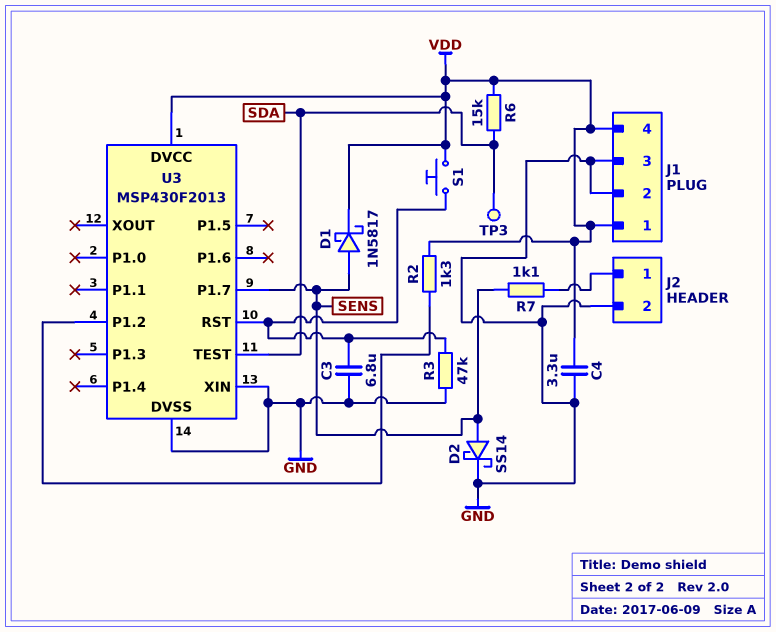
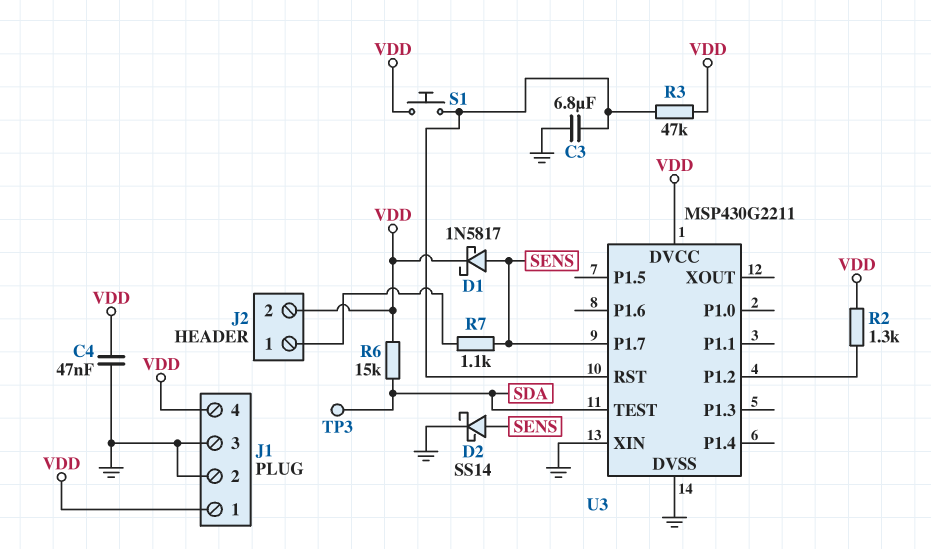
C4: 3.3uF (GND, VDD) -> 47nF (GND, VDD)
J2 pin 2: GND -> VDD
R3: 47k (GND, U3/RST) -> 47k (U3/RST, VDD)
U3: MSP430F2013 -> MSP430G2211

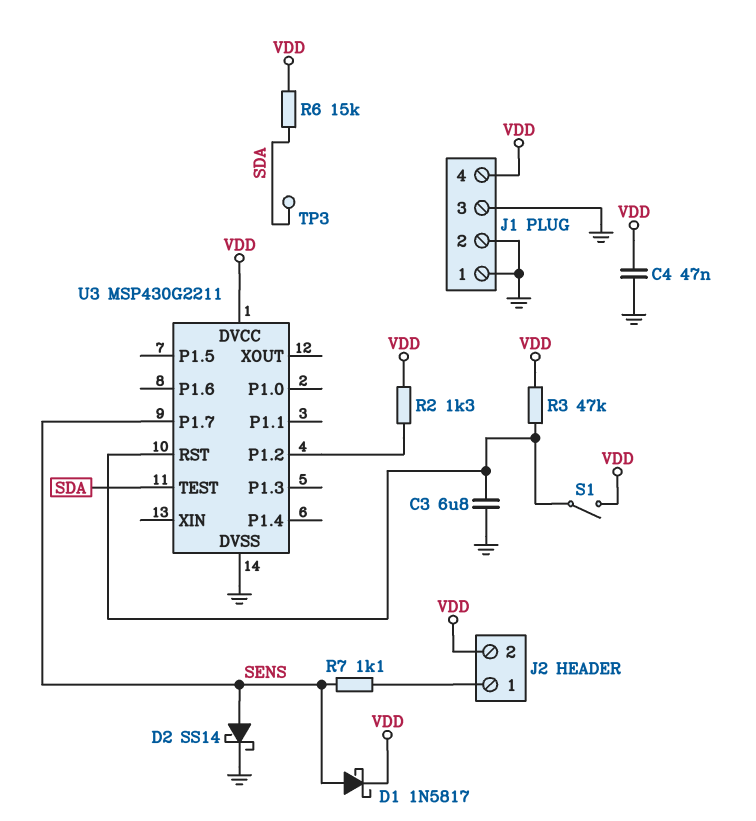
J1 pin 1: VDD -> GND
S1: button (U3/RST, VDD) -> switch (U3/RST, VDD)
U3 pin XIN: GND -> none

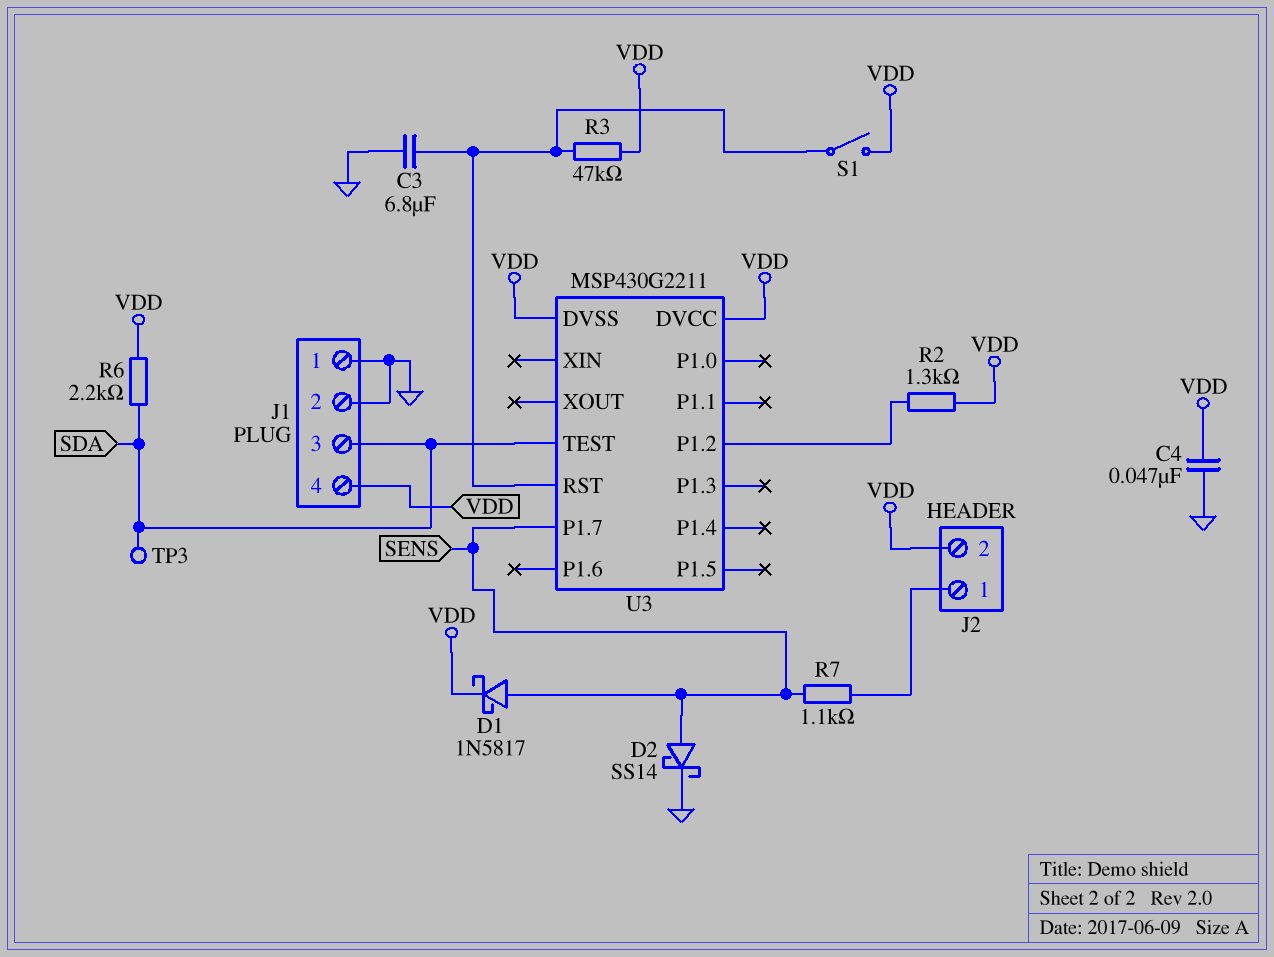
J1 pin 3: GND -> SDA
R6: 15k (SDA, VDD) -> 2.2k (SDA, VDD)
U3 pin DVSS: GND -> VDD

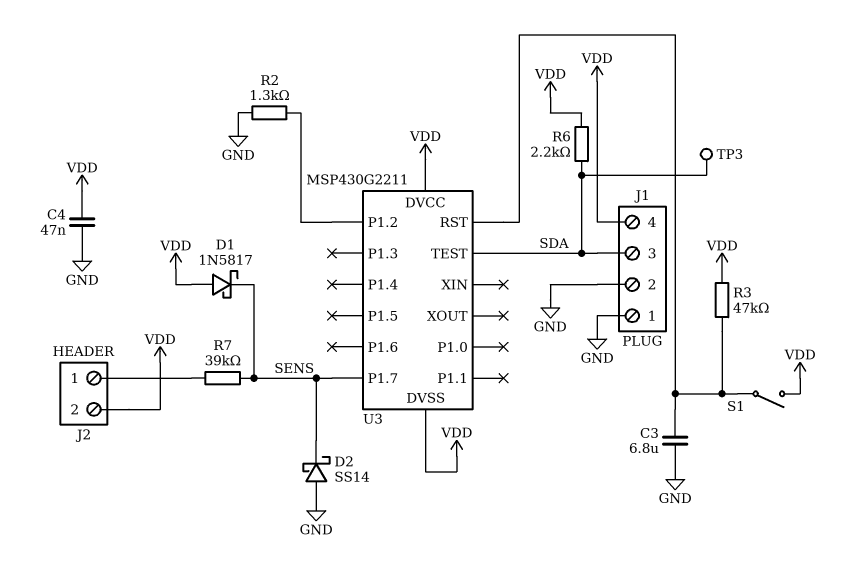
D1: schottky 1N5817 (A SENS, K VDD) -> schottky 1N5817 (A VDD, K SENS)
D2: schottky SS14 (A SENS, K GND) -> schottky SS14 (A GND, K SENS)
R2: 1.3k (U3/P1.2, VDD) -> 1.3k (GND, U3/P1.2)
R7: 1.1k (J2/1, SENS) -> 39k (J2/1, SENS)

